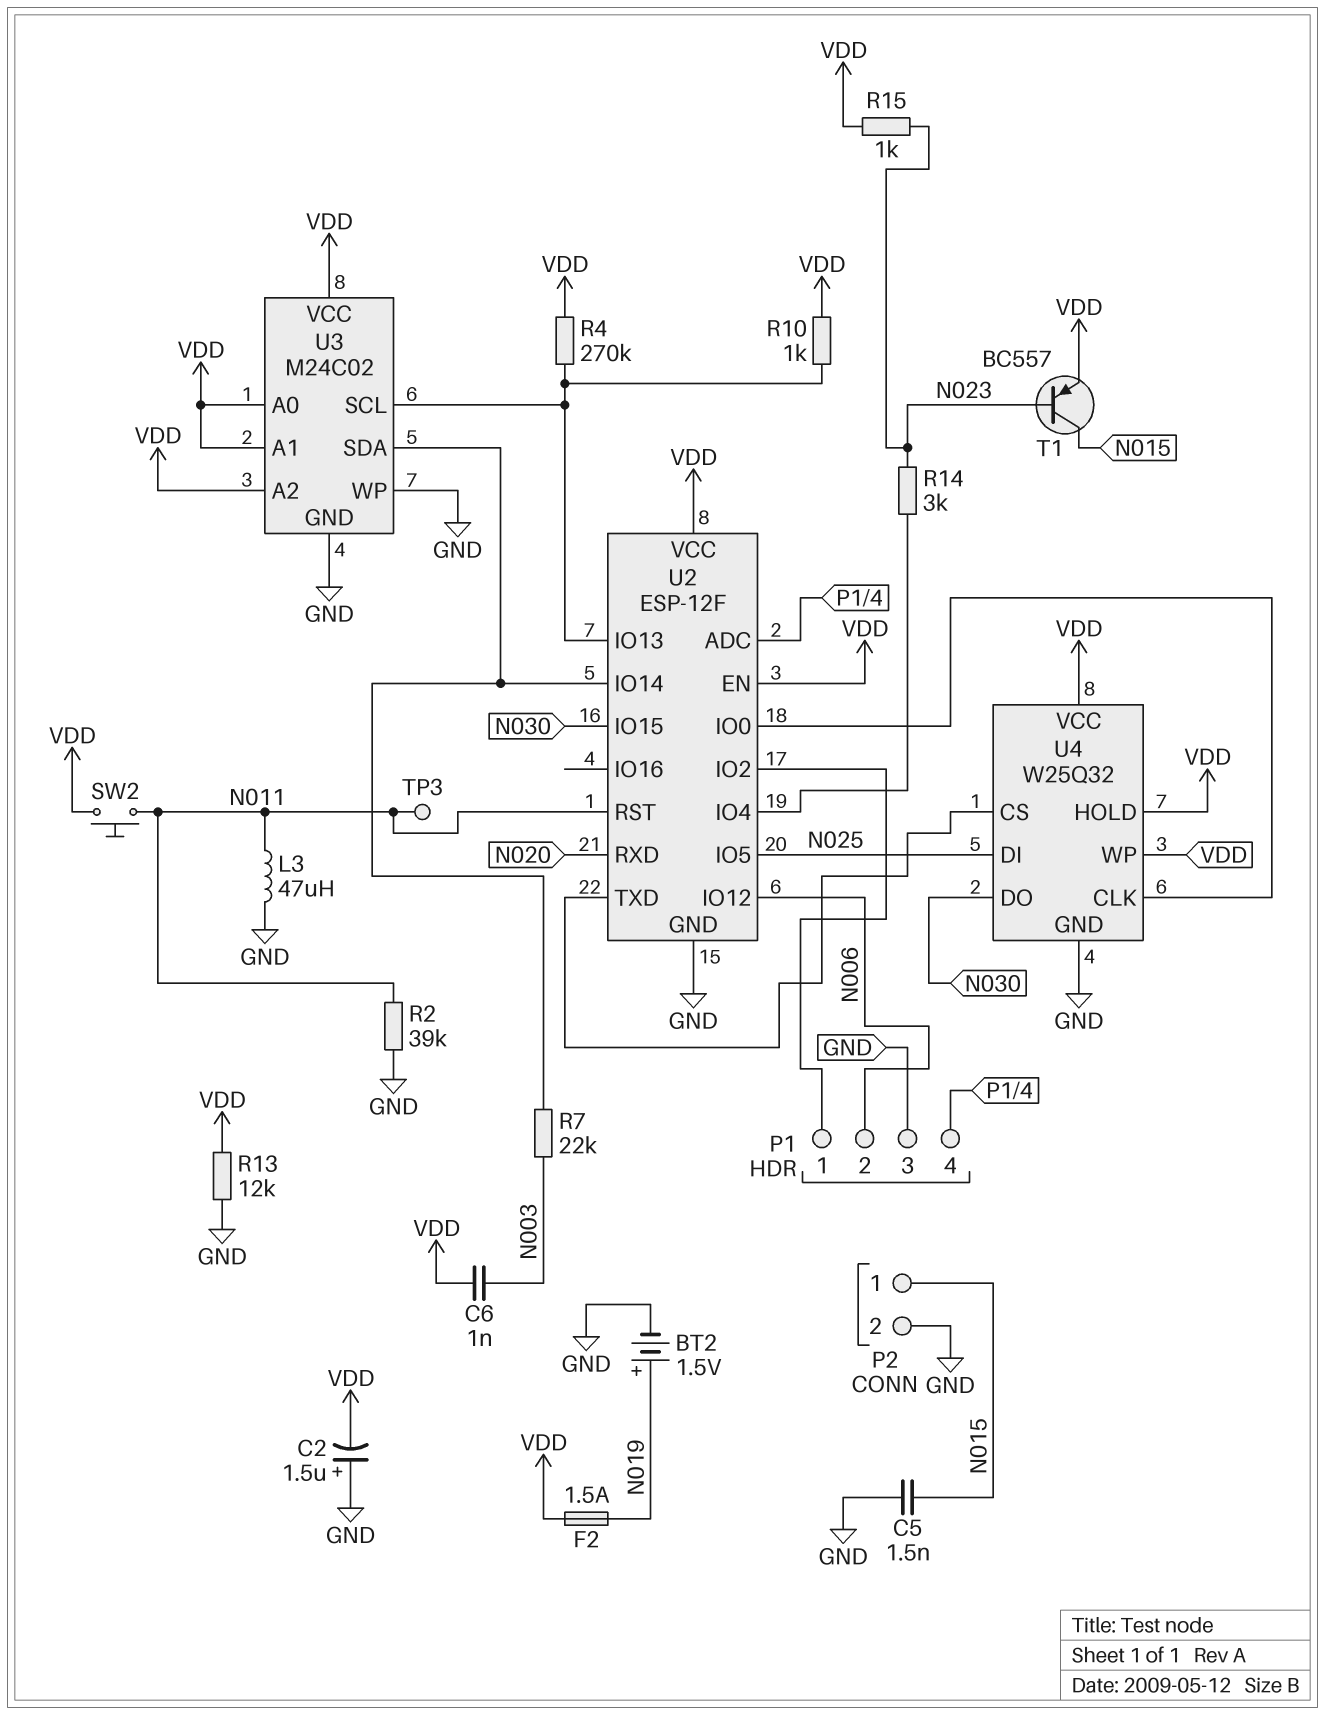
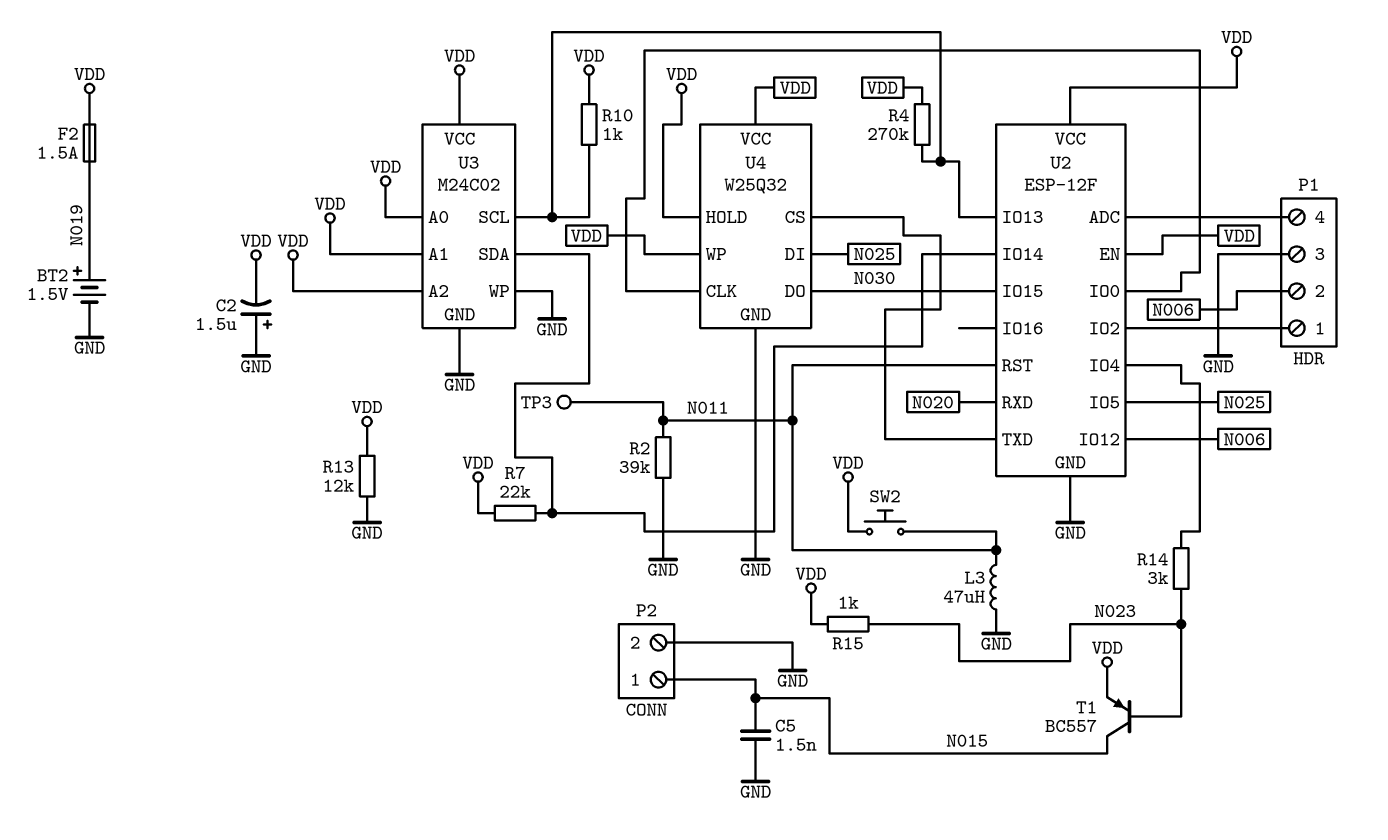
C6: 1nF (N003, VDD) -> none
R7: 22k (N003, U2/IO14) -> 22k (U2/IO14, VDD)

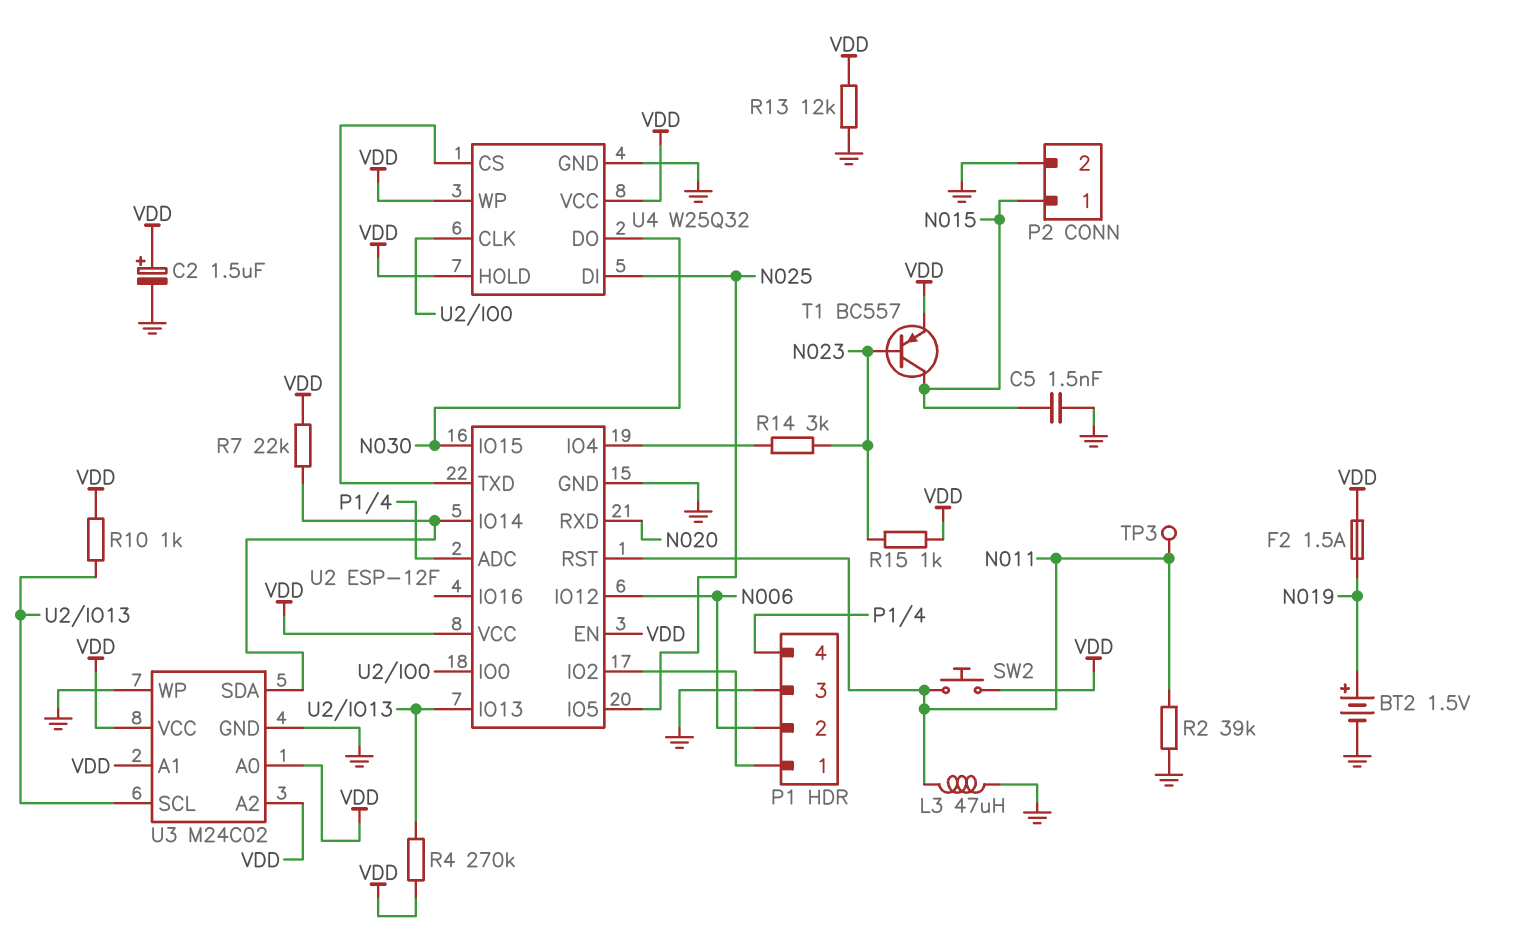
C2: 1.5uF (plus GND, minus VDD) -> 1.5uF (plus VDD, minus GND)

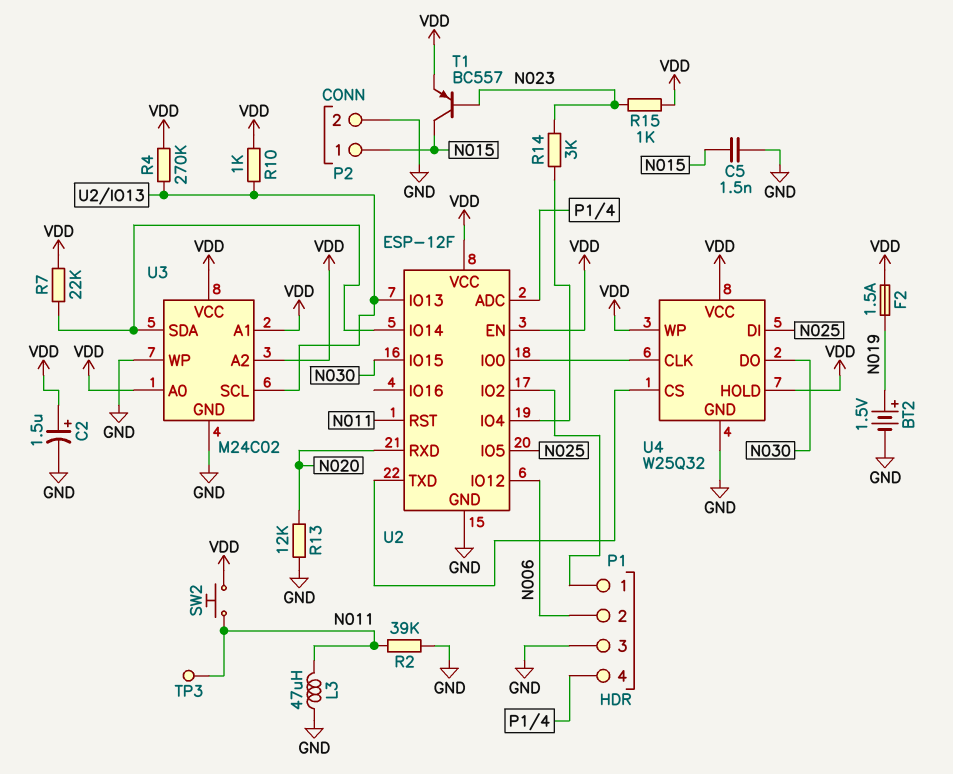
R13: 12k (GND, VDD) -> 12k (GND, N020)

